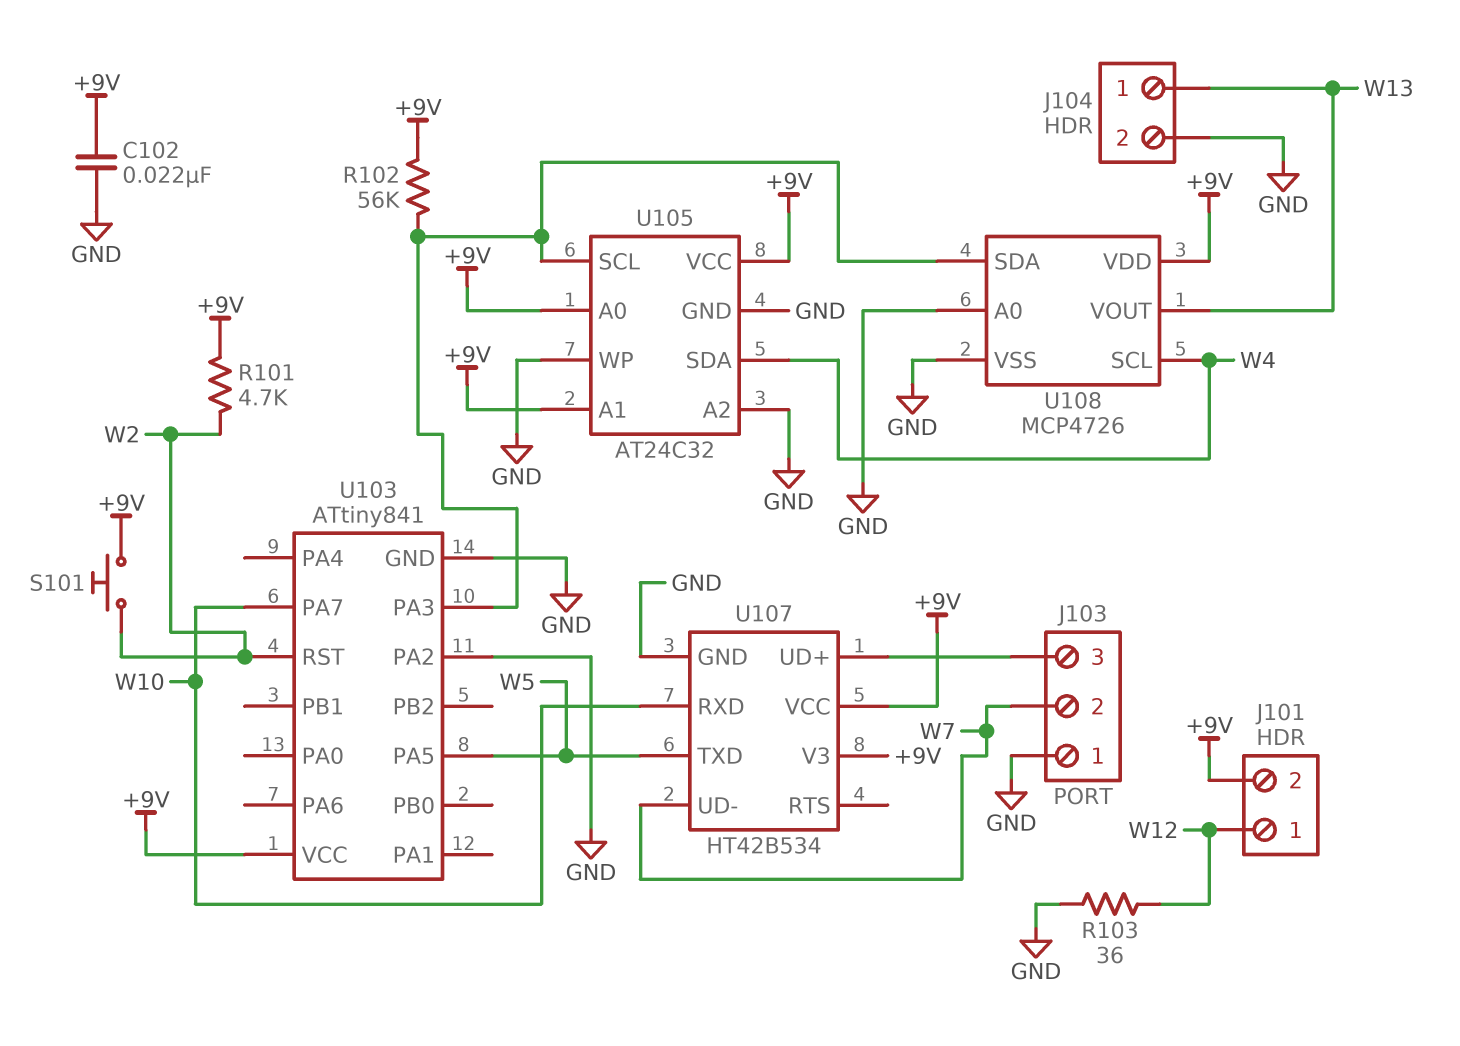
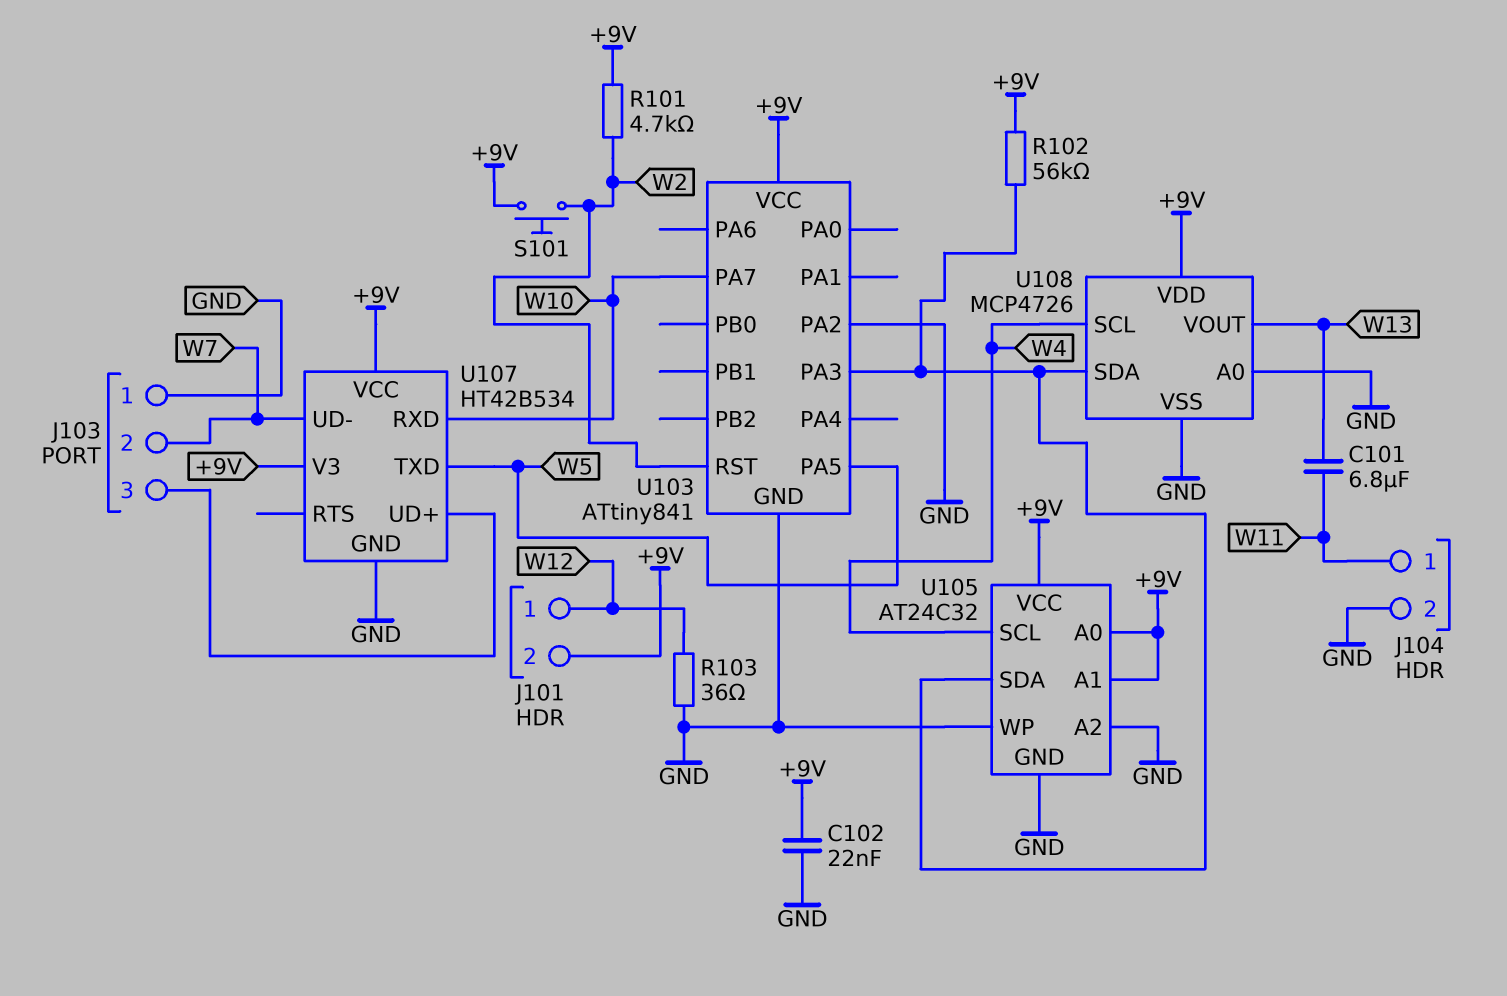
C101: none -> 6.8uF (W11, W13)
J104 pin 1: W13 -> W11
U105 pin SCL: U103/PA3 -> W4
U105 pin SDA: W4 -> U103/PA3

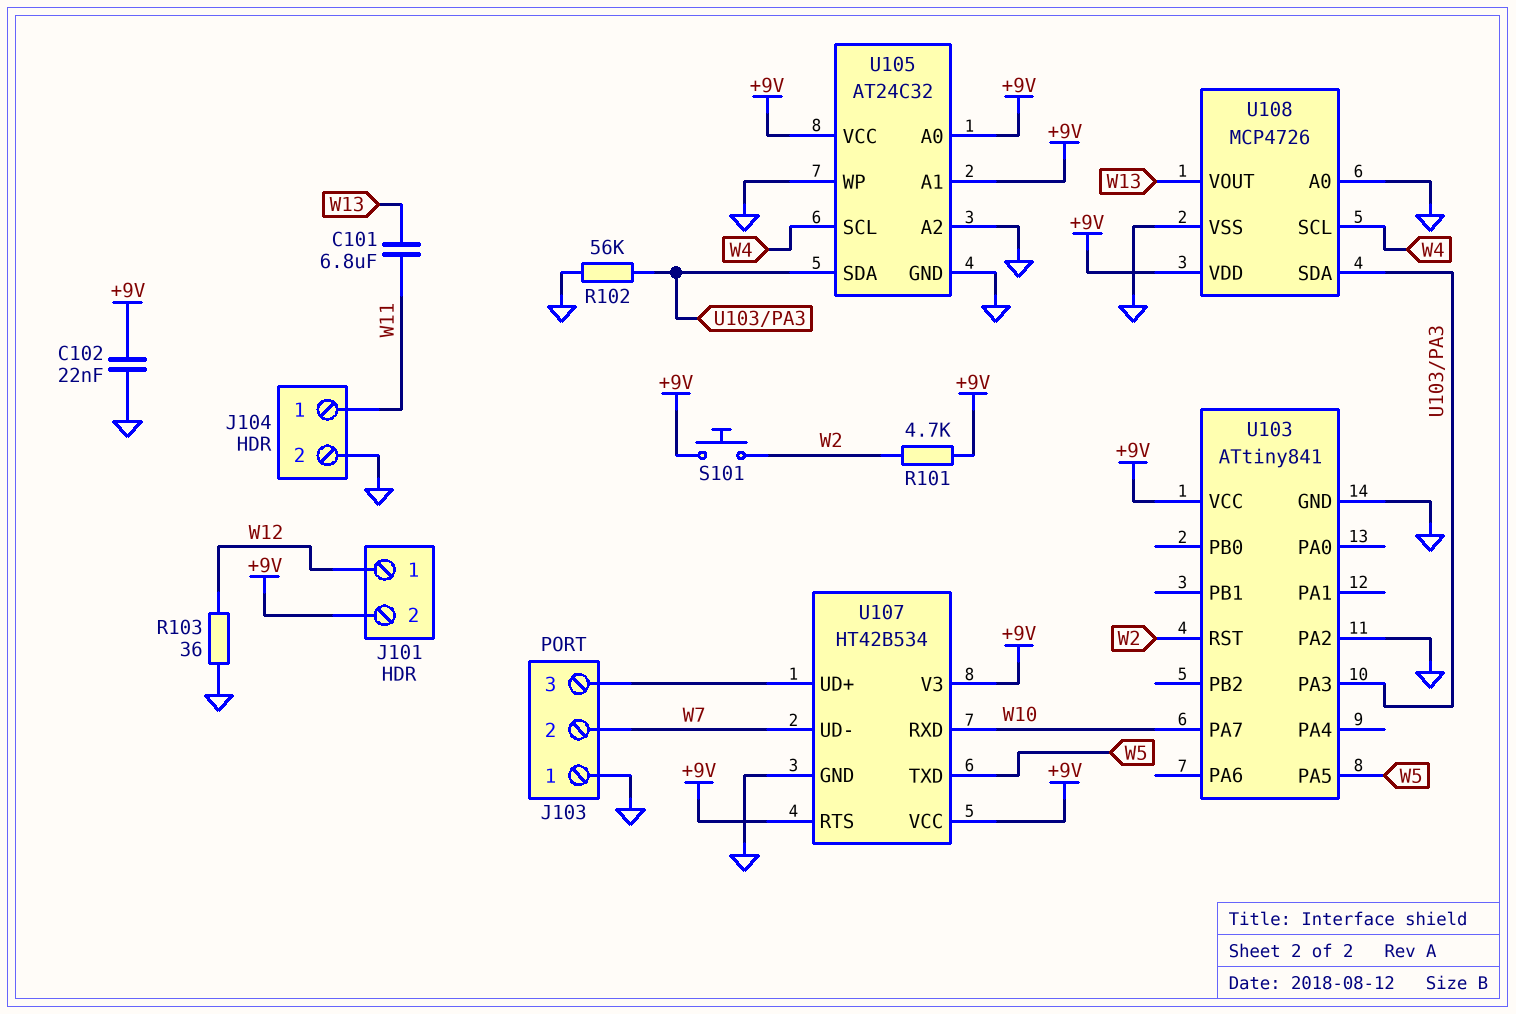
R102: 56k (+9V, U103/PA3) -> 56k (GND, U103/PA3)
U107 pin RTS: none -> +9V

